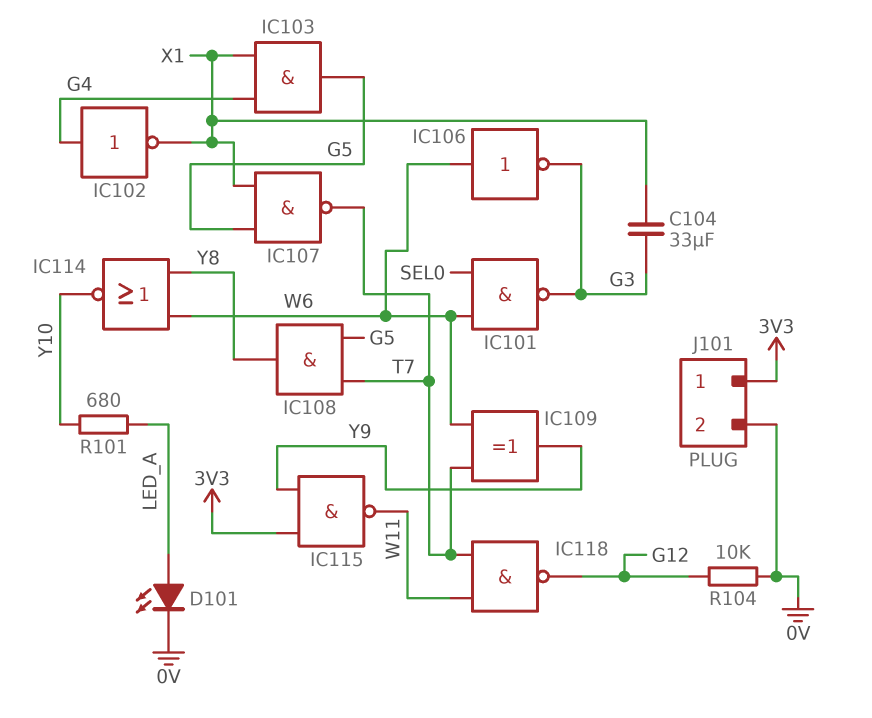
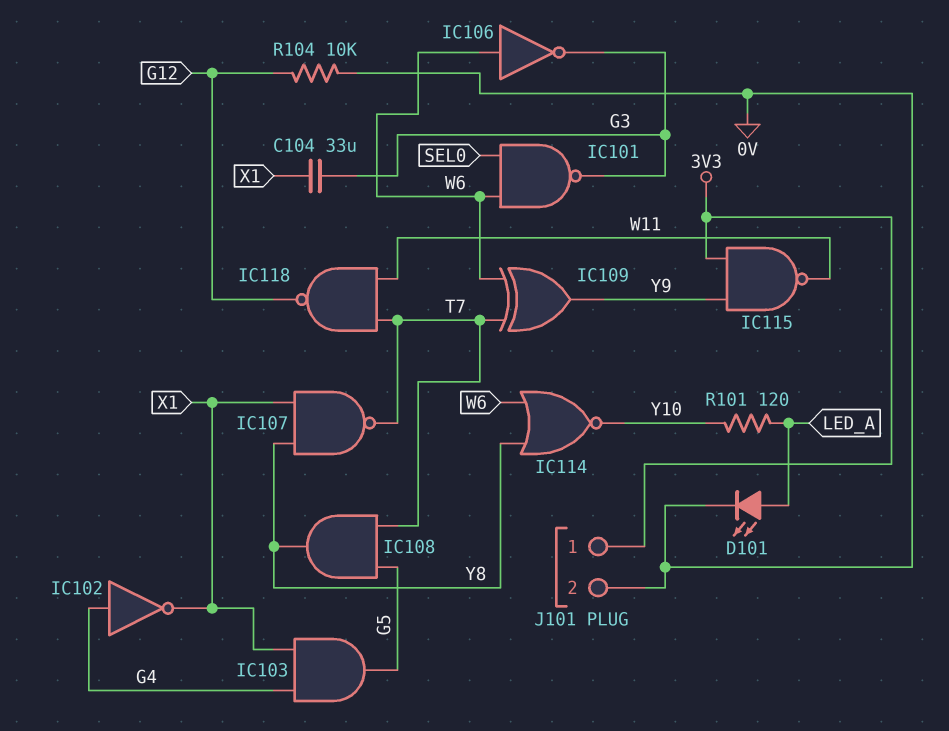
IC107: NAND (in G5, in X1, out T7) -> NAND (in X1, in Y8, out T7)
R101: 680 (LED_A, Y10) -> 120 (LED_A, Y10)

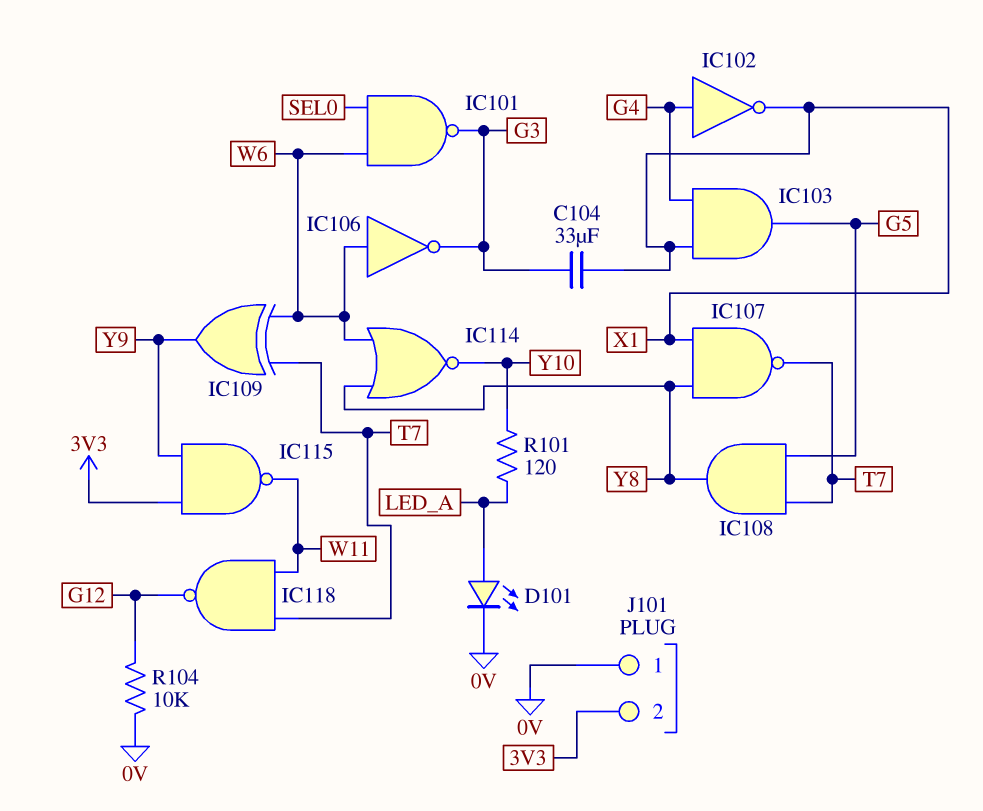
J101 pin 1: 3V3 -> 0V
J101 pin 2: 0V -> 3V3

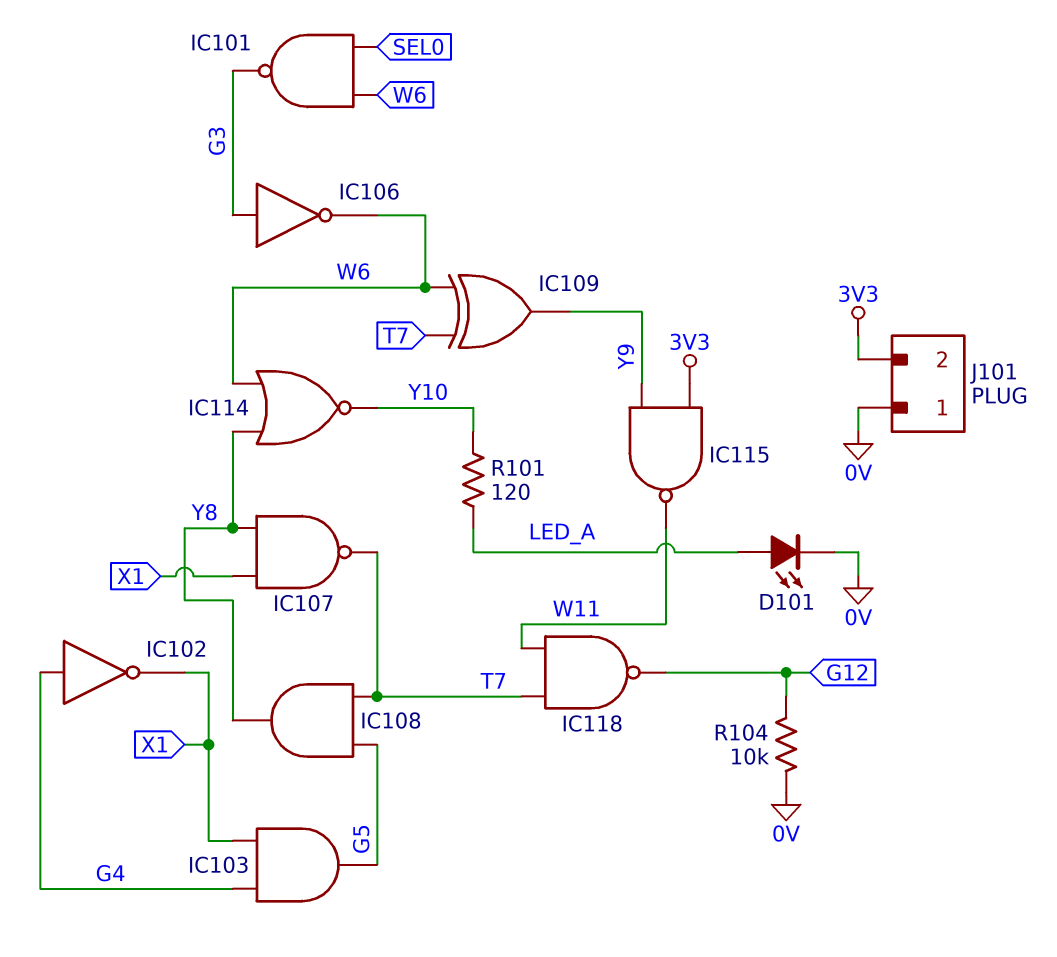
C104: 33uF (G3, X1) -> none
IC106: NOT (in W6, out G3) -> NOT (in G3, out W6)

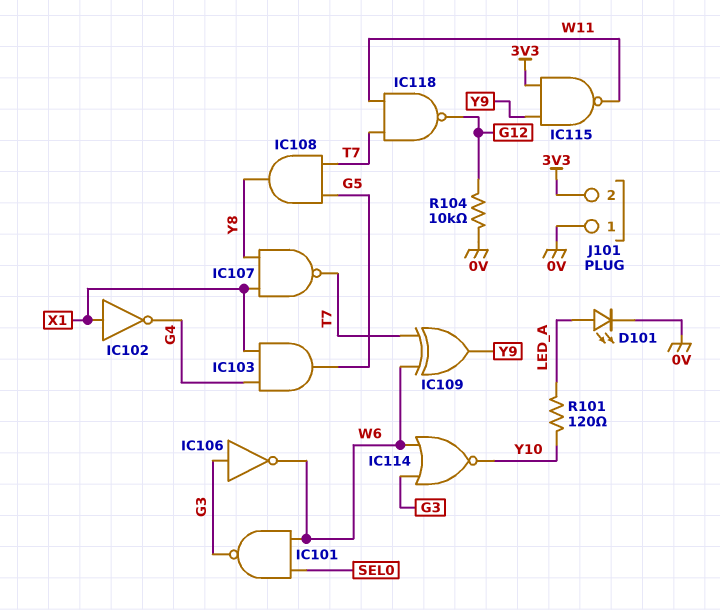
IC102: NOT (in G4, out X1) -> NOT (in X1, out G4)
IC114: NOR (in W6, in Y8, out Y10) -> NOR (in G3, in W6, out Y10)

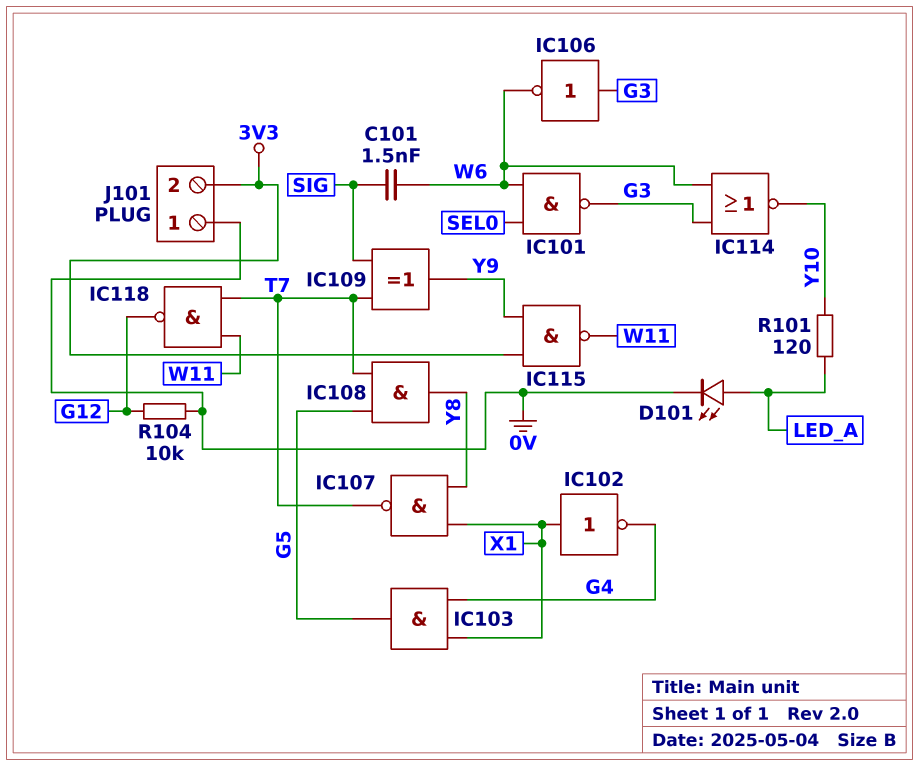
C101: none -> 1.5nF (SIG, W6)
IC109: XOR (in T7, in W6, out Y9) -> XOR (in SIG, in T7, out Y9)

